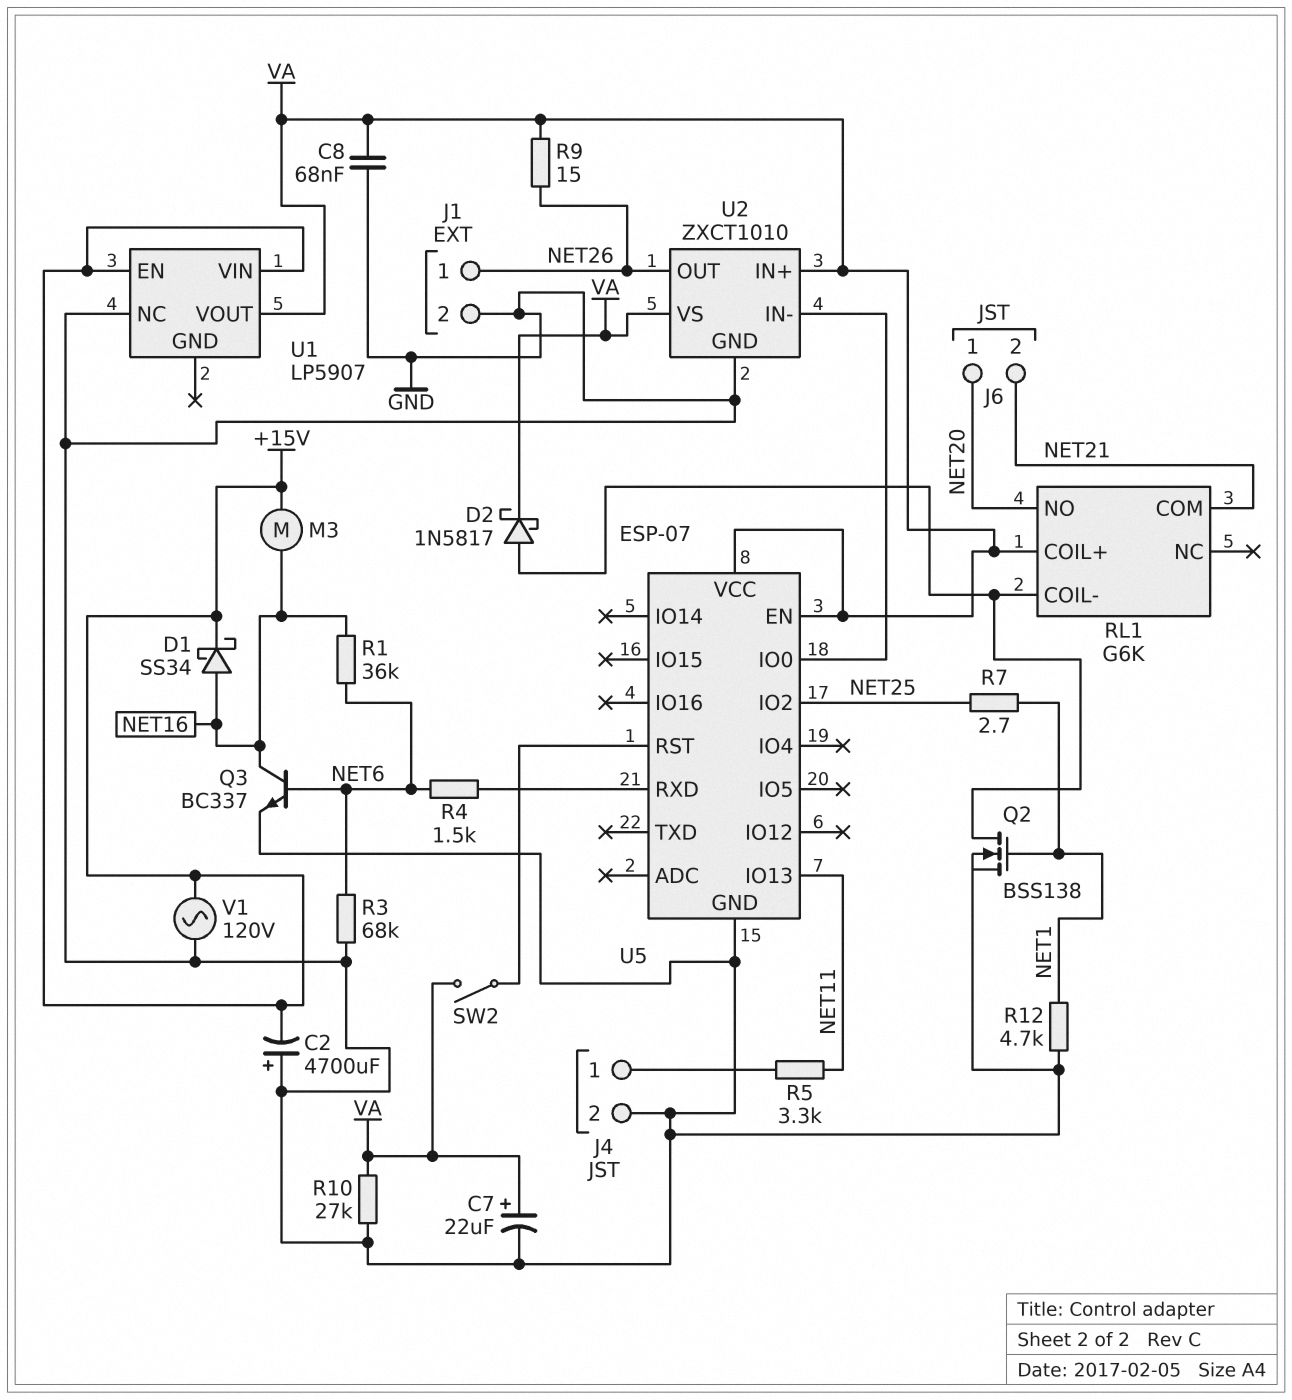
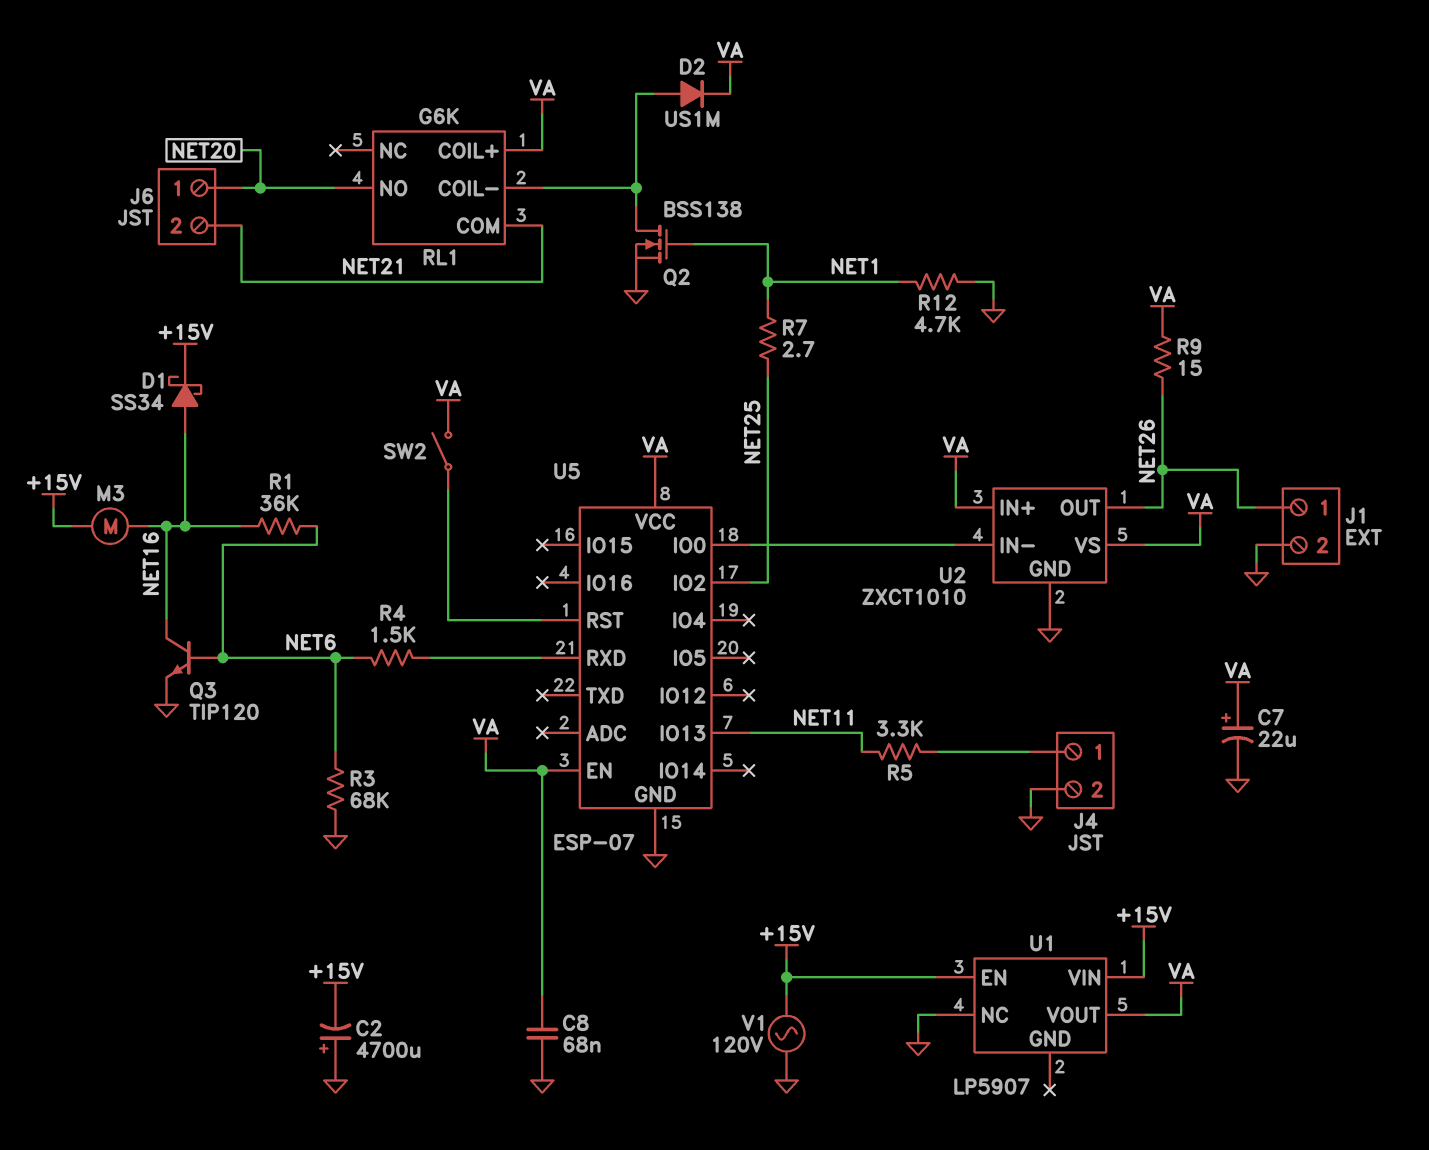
D2: schottky 1N5817 (A RL1/COIL-, K VA) -> diode US1M (A RL1/COIL-, K VA)
Q3: NPN BC337 (B NET6, C NET16, E GND) -> NPN TIP120 (B NET6, C NET16, E GND)
R10: 27k (GND, VA) -> none

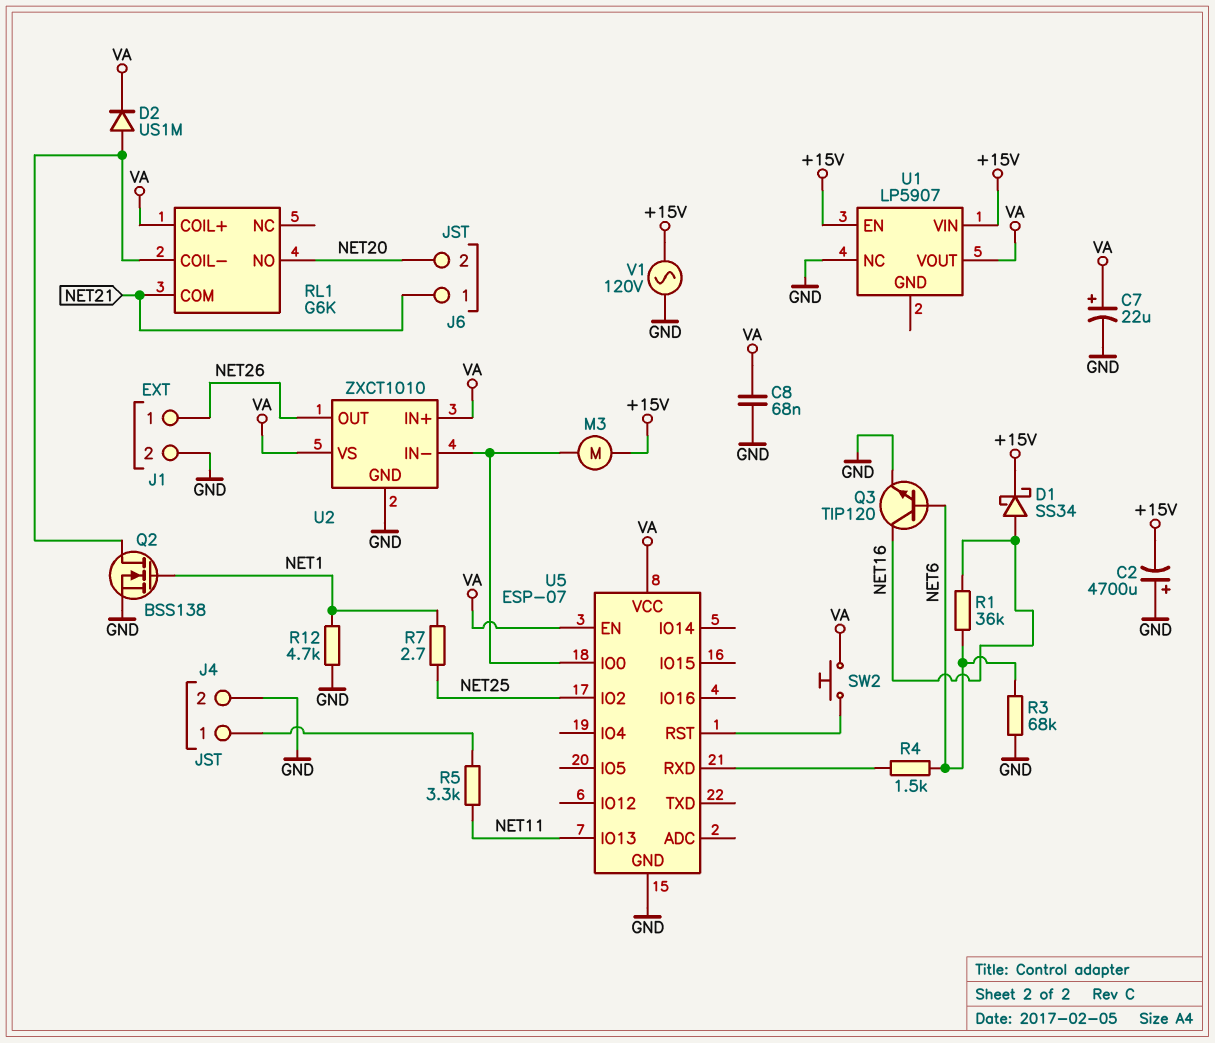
J6 pin 1: NET20 -> NET21
J6 pin 2: NET21 -> NET20
M3: motor (+15V, NET16) -> motor (+15V, U2/IN-)
R9: 15 (NET26, VA) -> none
SW2: switch (U5/RST, VA) -> button (U5/RST, VA)

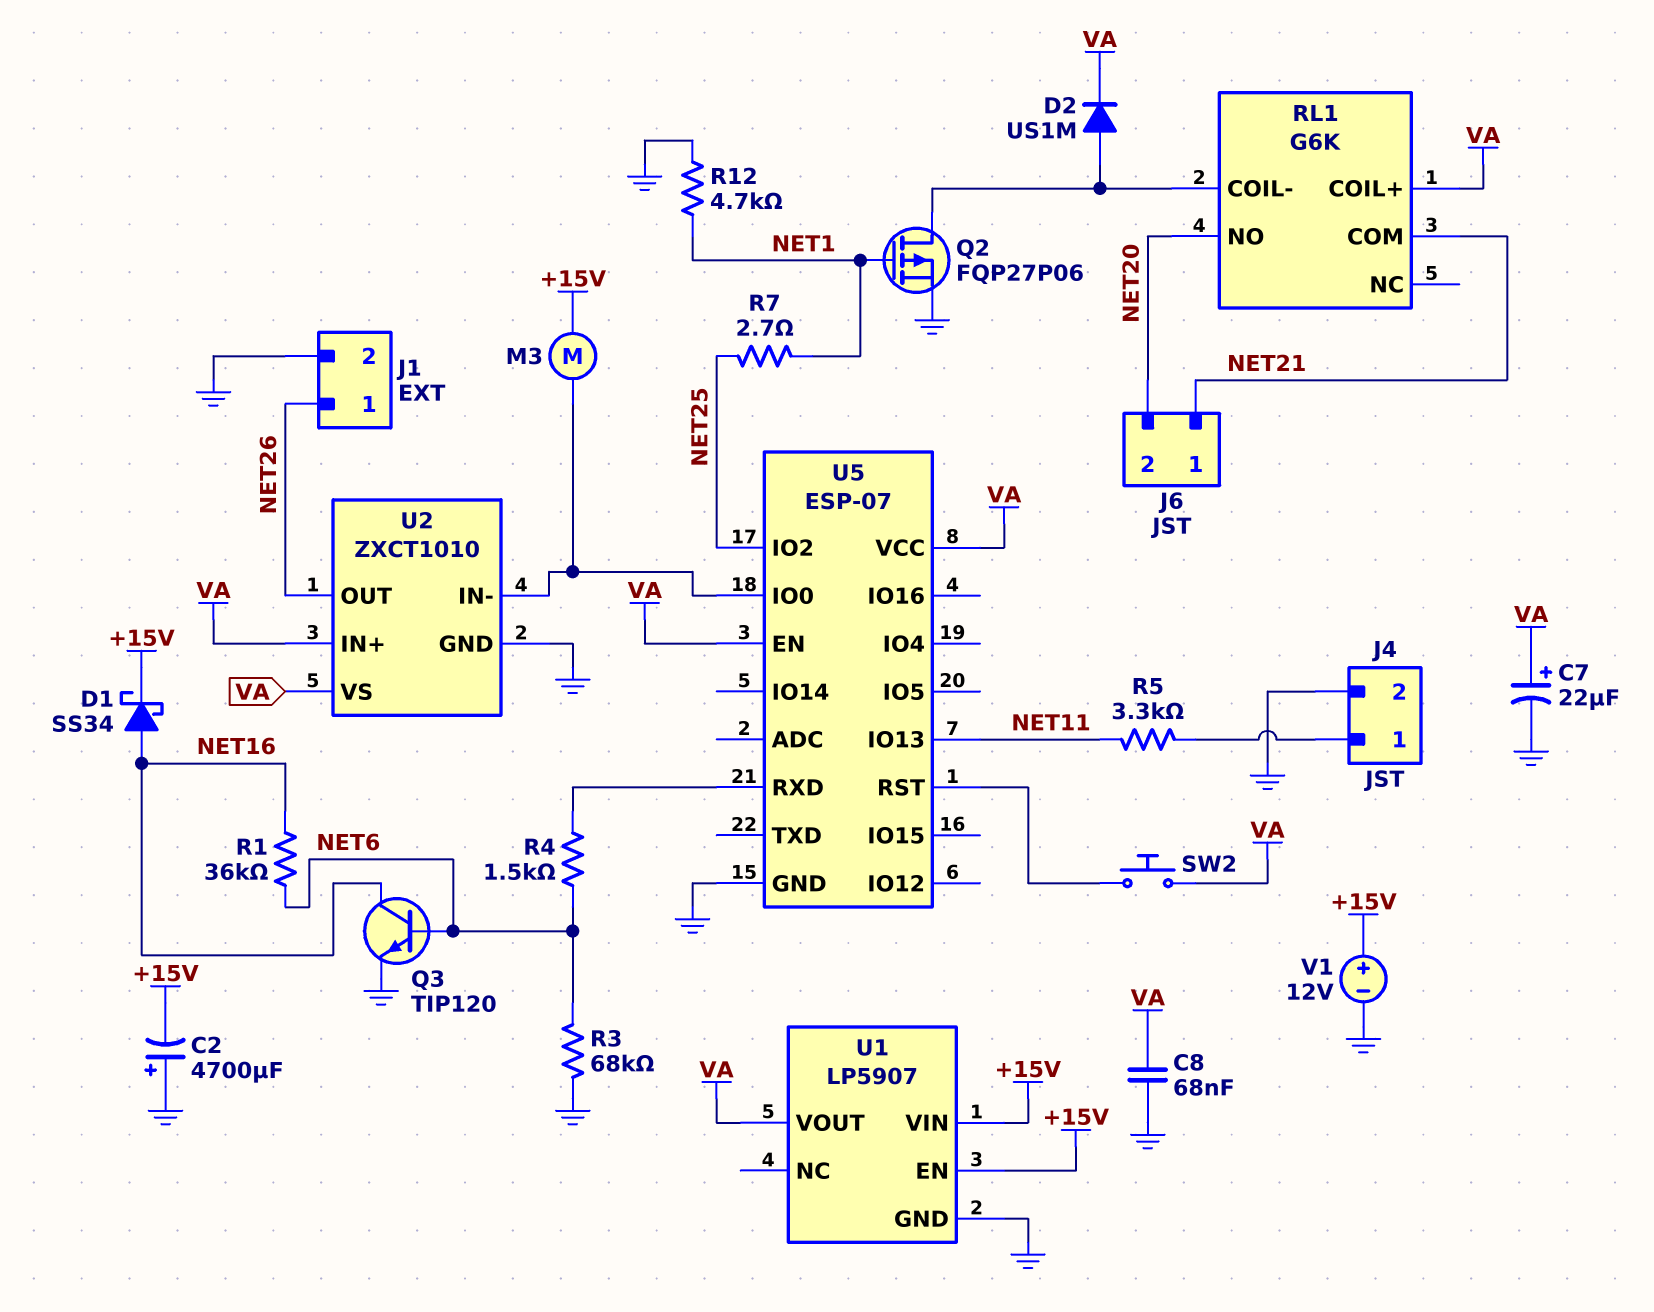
Q2: NMOS BSS138 (G NET1, D RL1/COIL-, S GND) -> PMOS FQP27P06 (G NET1, D RL1/COIL-, S GND)
U1 pin GND: none -> GND
U1 pin NC: GND -> none
V1: AC 120V (+15V, GND) -> 12V (plus +15V, minus GND)

